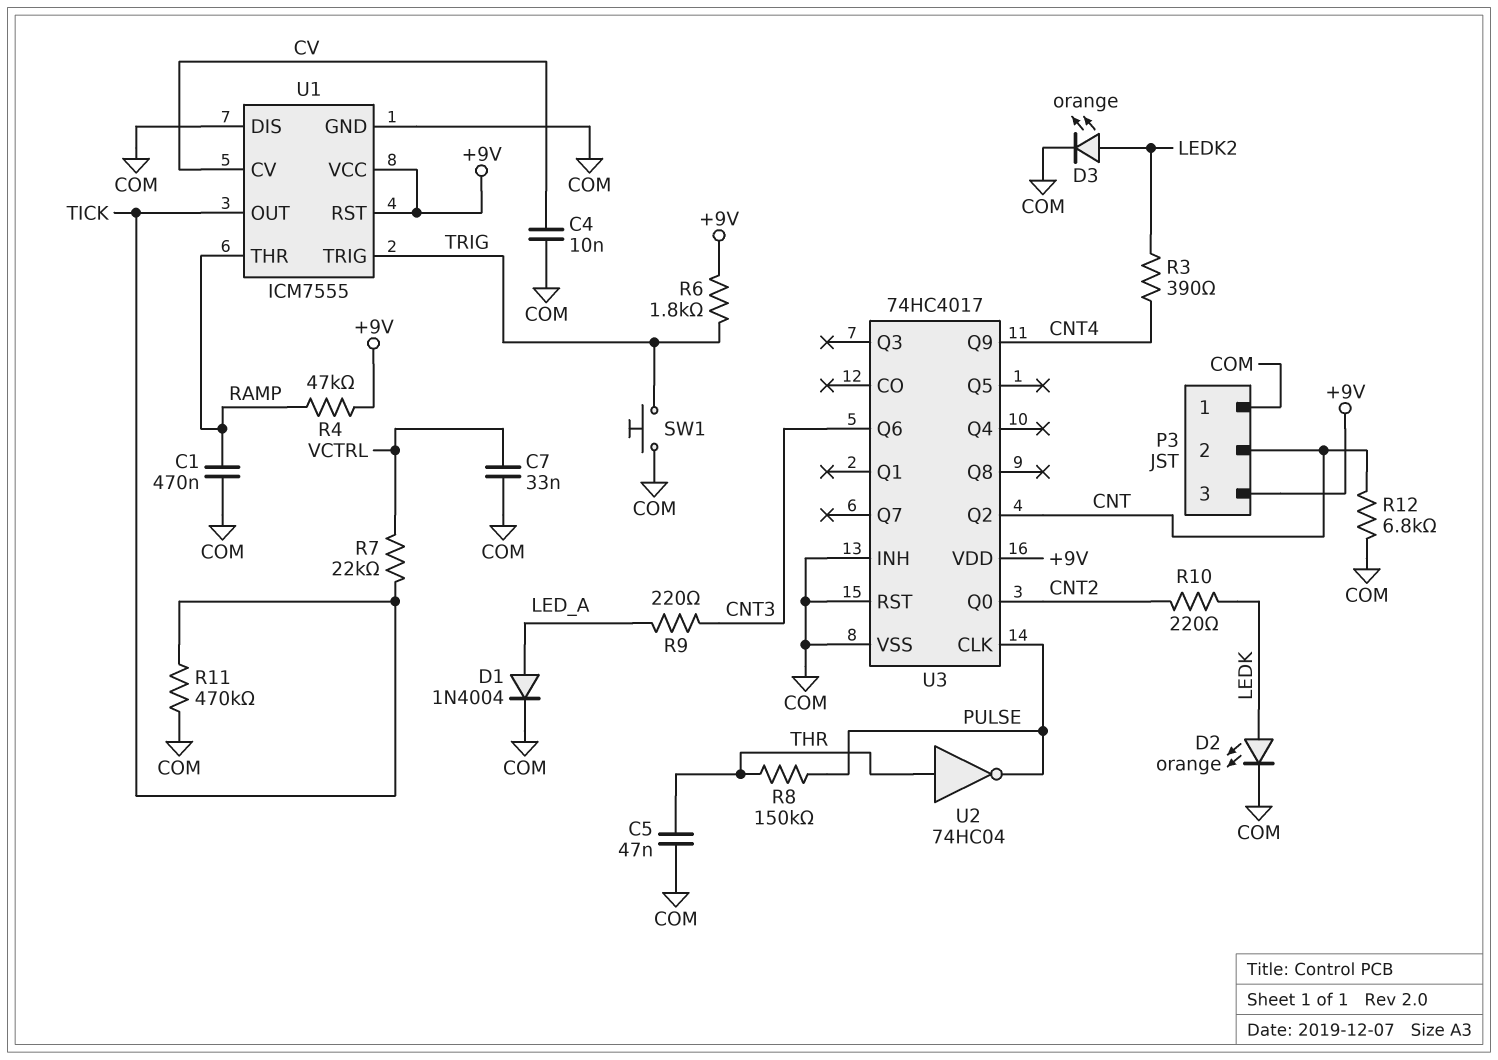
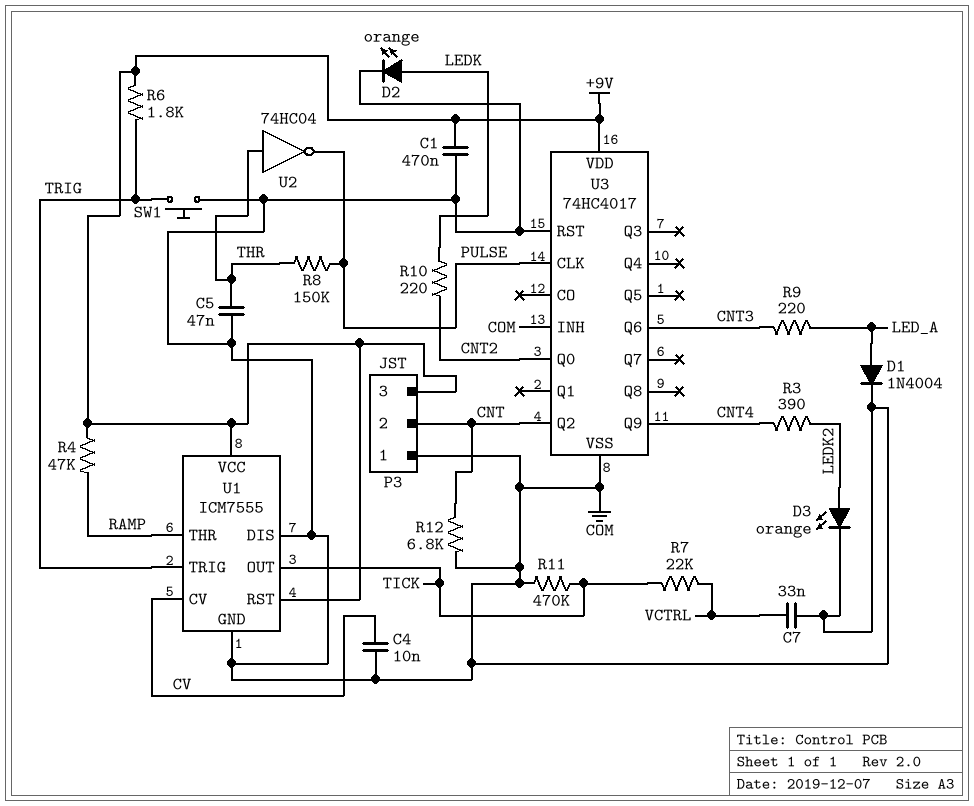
C1: 470nF (COM, RAMP) -> 470nF (+9V, COM)

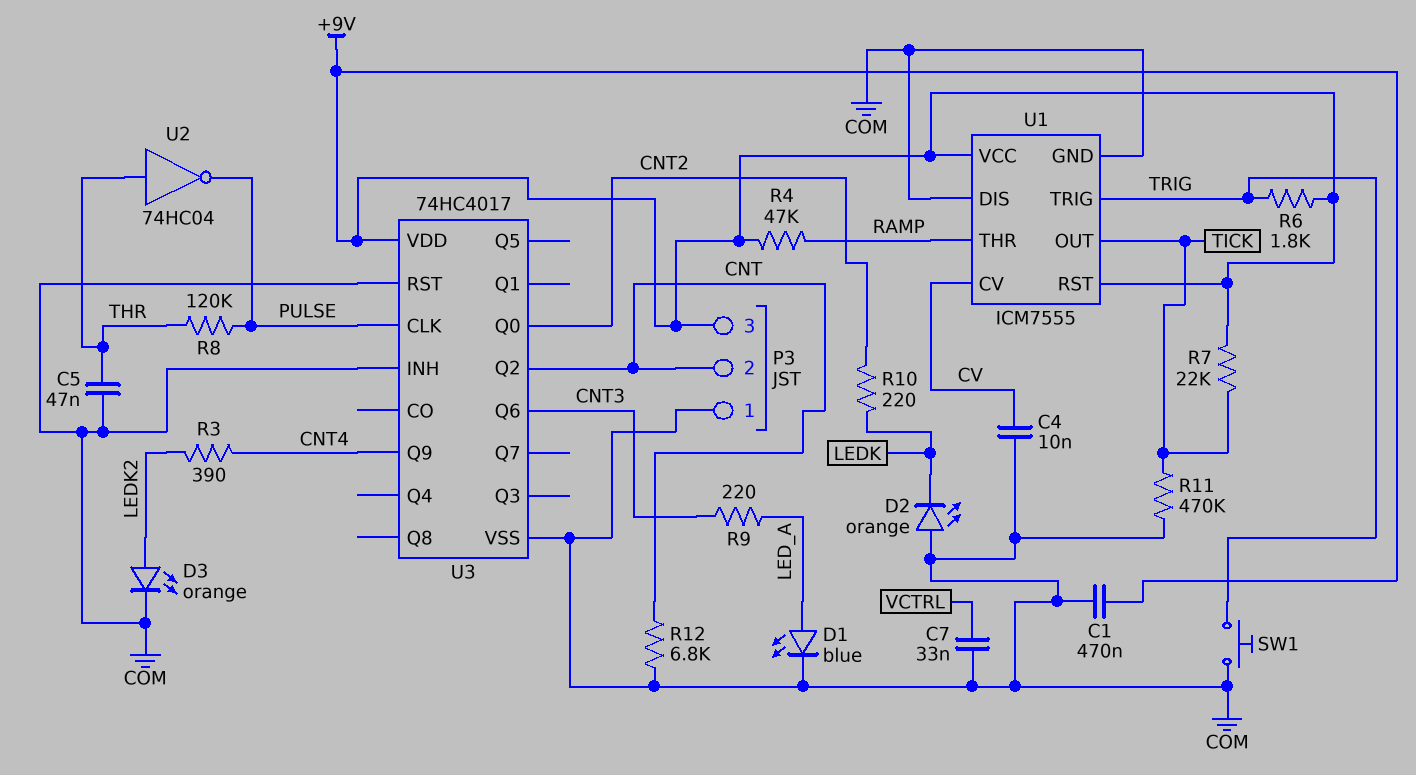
D1: diode 1N4004 (A LED_A, K COM) -> LED blue (A LED_A, K COM)
D2: LED orange (A LEDK, K COM) -> LED orange (A COM, K LEDK)
R7: 22k (TICK, VCTRL) -> 22k (+9V, TICK)
R8: 150k (PULSE, THR) -> 120k (PULSE, THR)

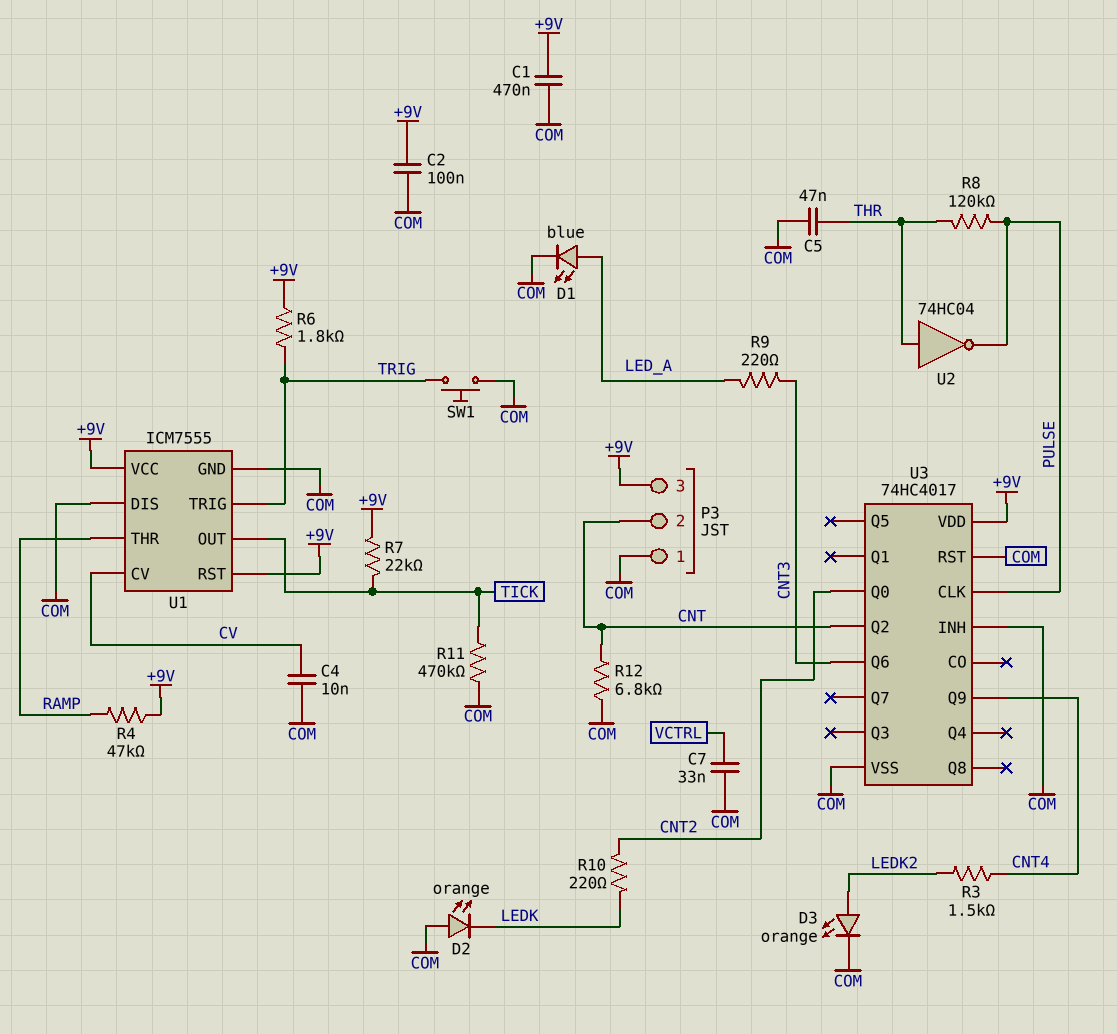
C2: none -> 100nF (+9V, COM)
R3: 390 (CNT4, LEDK2) -> 1.5k (CNT4, LEDK2)

